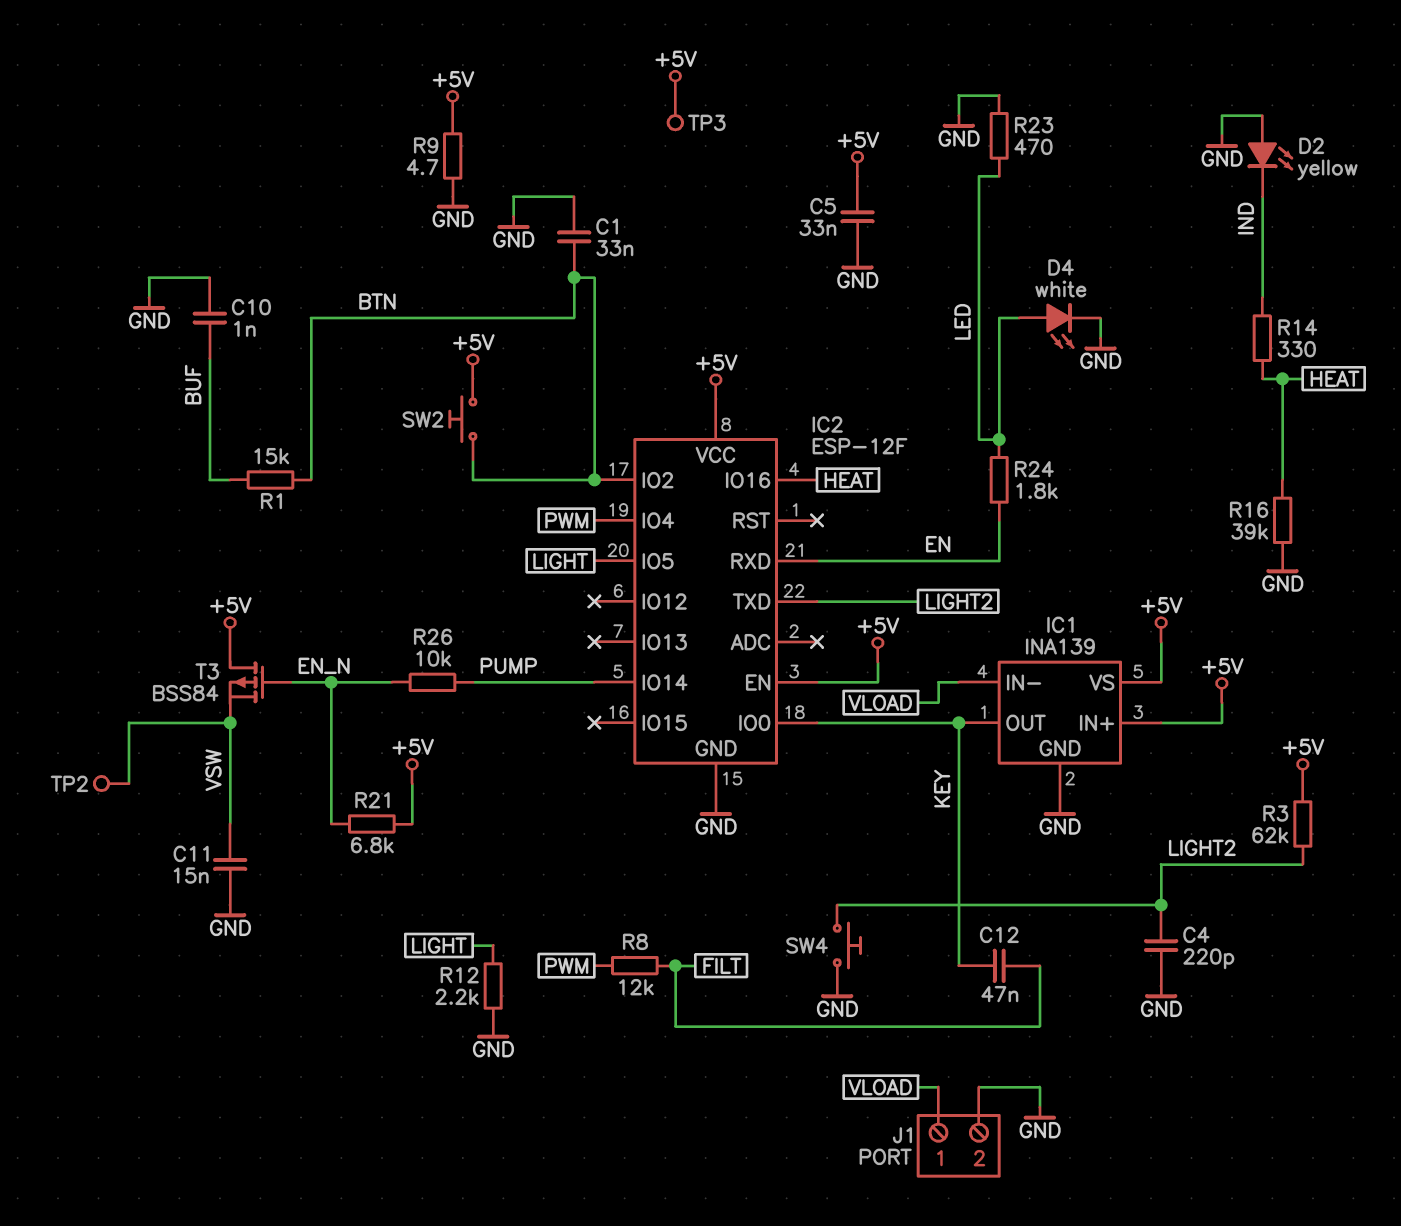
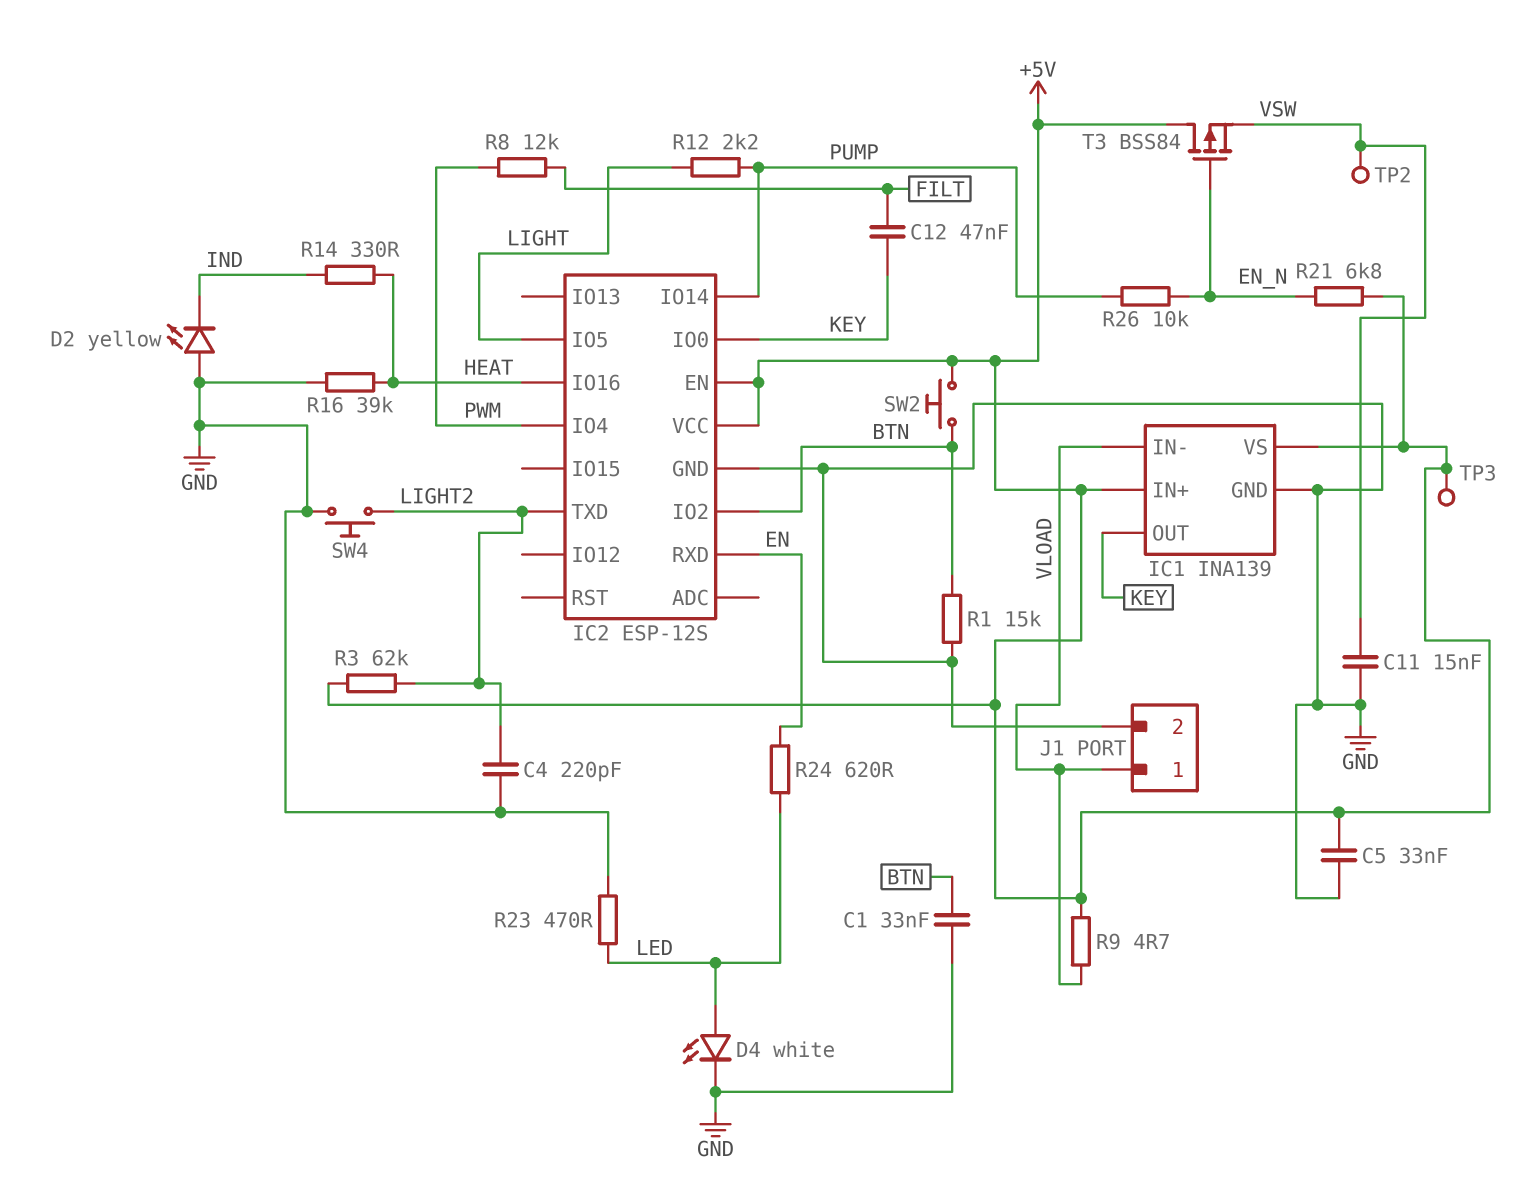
C10: 1nF (BUF, GND) -> none
IC2: ESP-12F -> ESP-12S
R1: 15k (BTN, BUF) -> 15k (BTN, GND)
R9: 4.7 (+5V, GND) -> 4.7 (+5V, VLOAD)
R12: 2.2k (GND, LIGHT) -> 2.2k (LIGHT, PUMP)
R24: 1.8k (EN, LED) -> 620 (EN, LED)

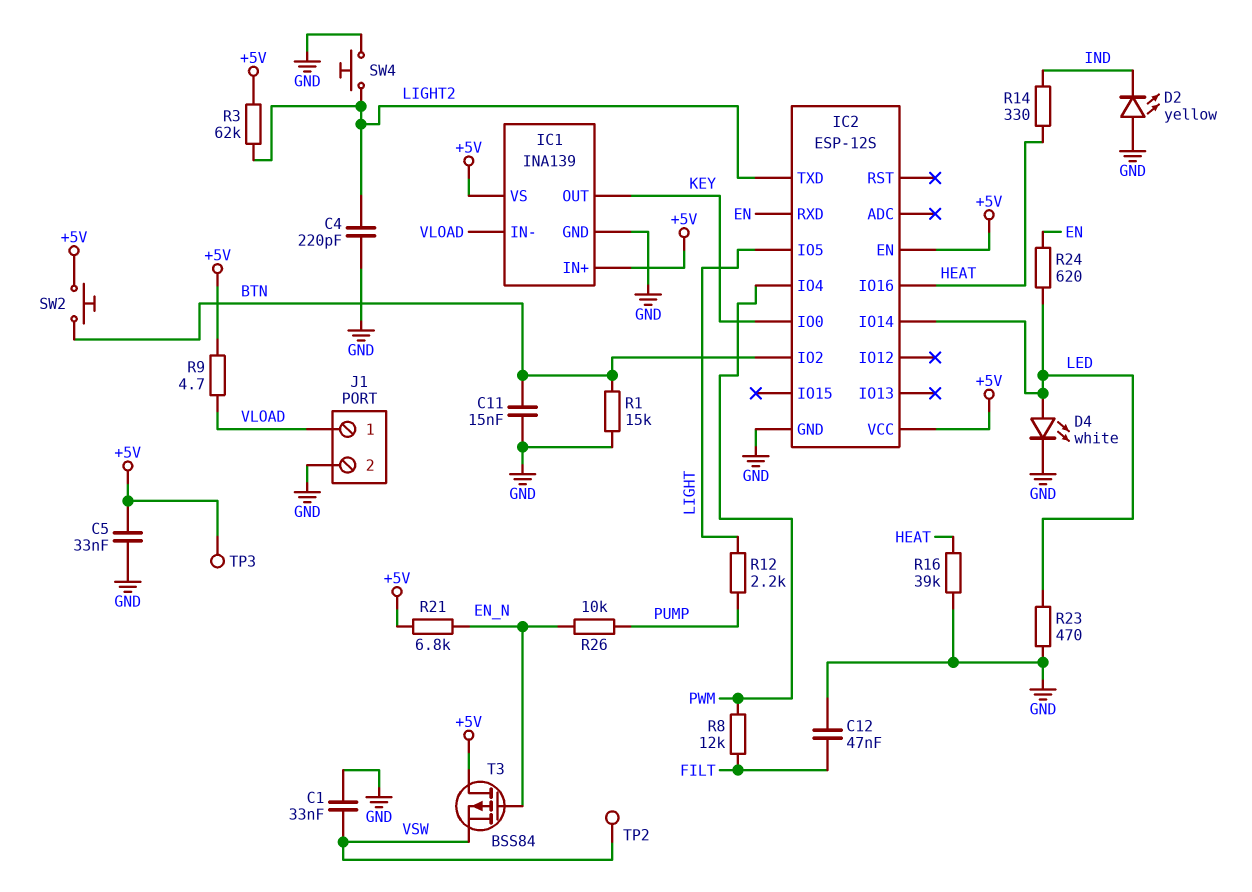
C1: 33nF (BTN, GND) -> 33nF (GND, VSW)
C11: 15nF (GND, VSW) -> 15nF (BTN, GND)
C12: 47nF (FILT, KEY) -> 47nF (FILT, GND)
IC2 pin IO14: PUMP -> LED

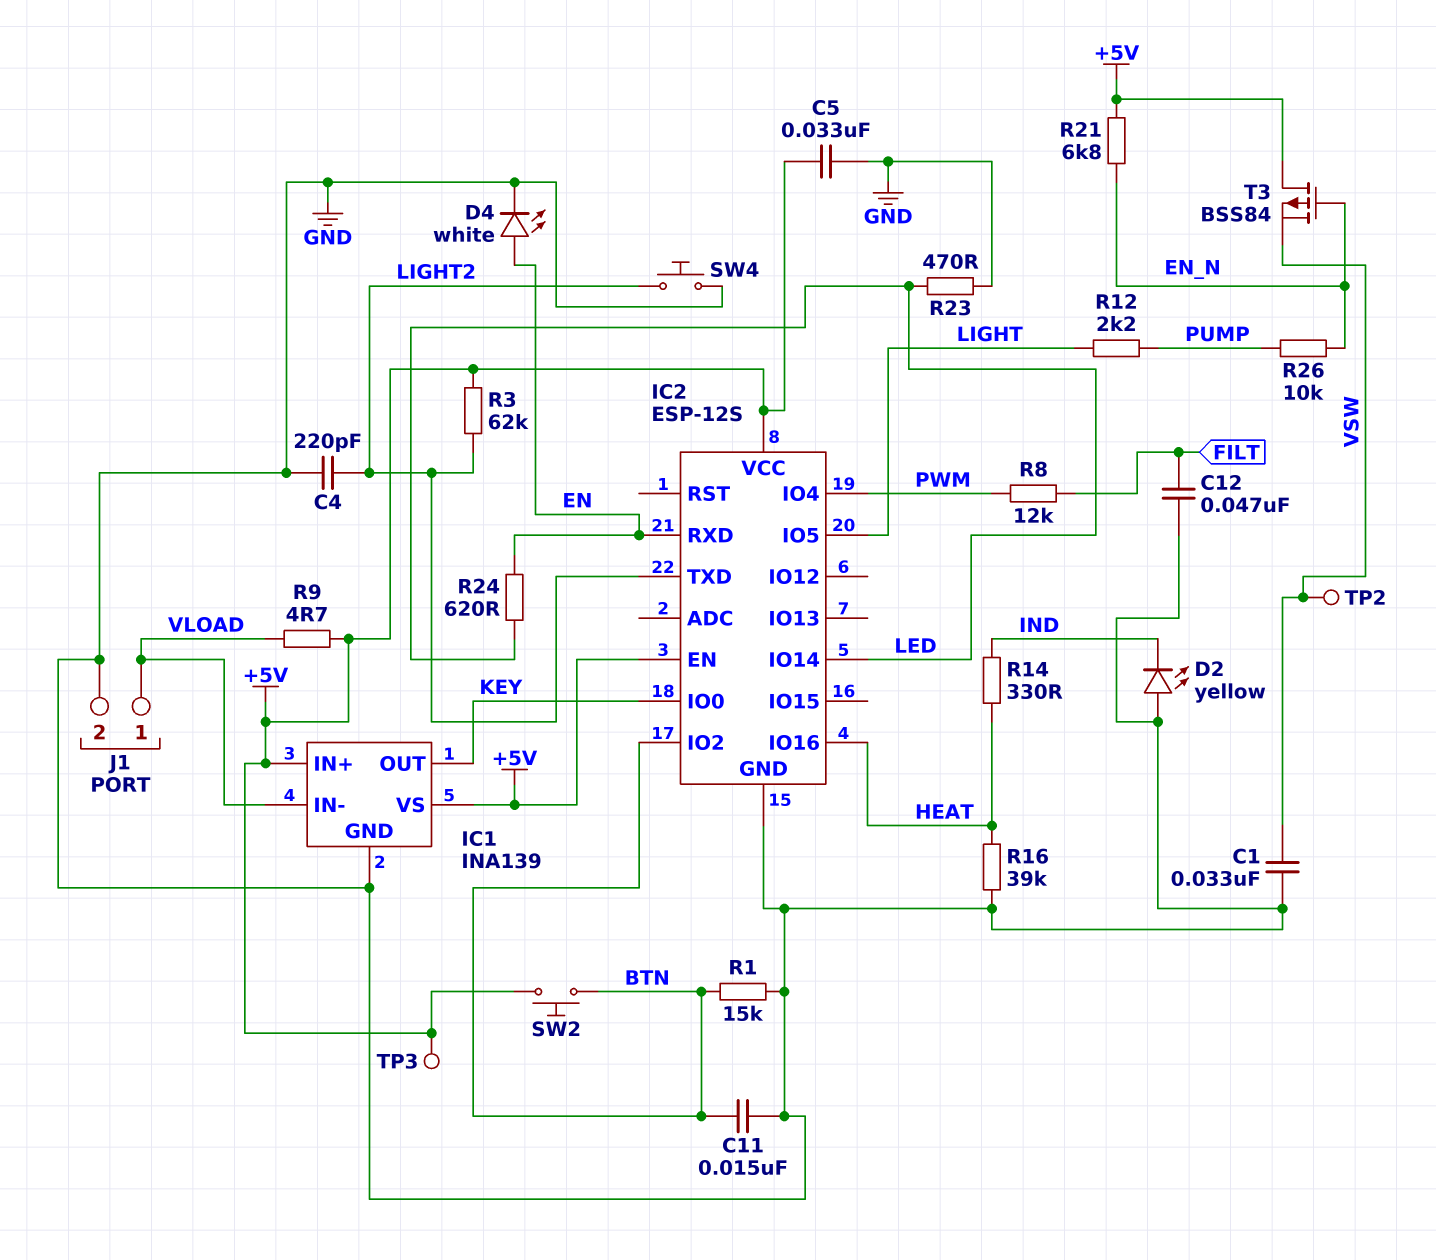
D4: LED white (A LED, K GND) -> LED white (A EN, K GND)

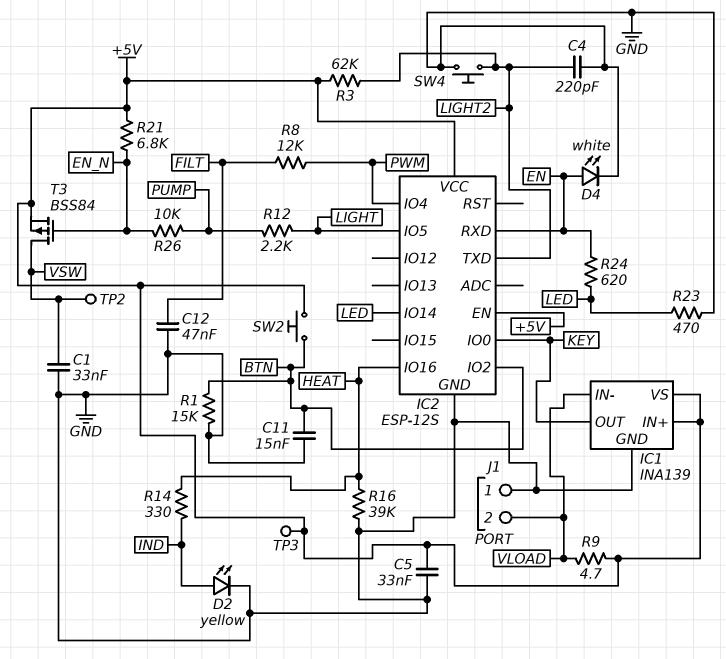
D2: LED yellow (A GND, K IND) -> LED yellow (A IND, K GND)
J1 pin 1: VLOAD -> GND
J1 pin 2: GND -> VLOAD
T3: PMOS BSS84 (G EN_N, D +5V, S VSW) -> PMOS BSS84 (G EN_N, D VSW, S +5V)

